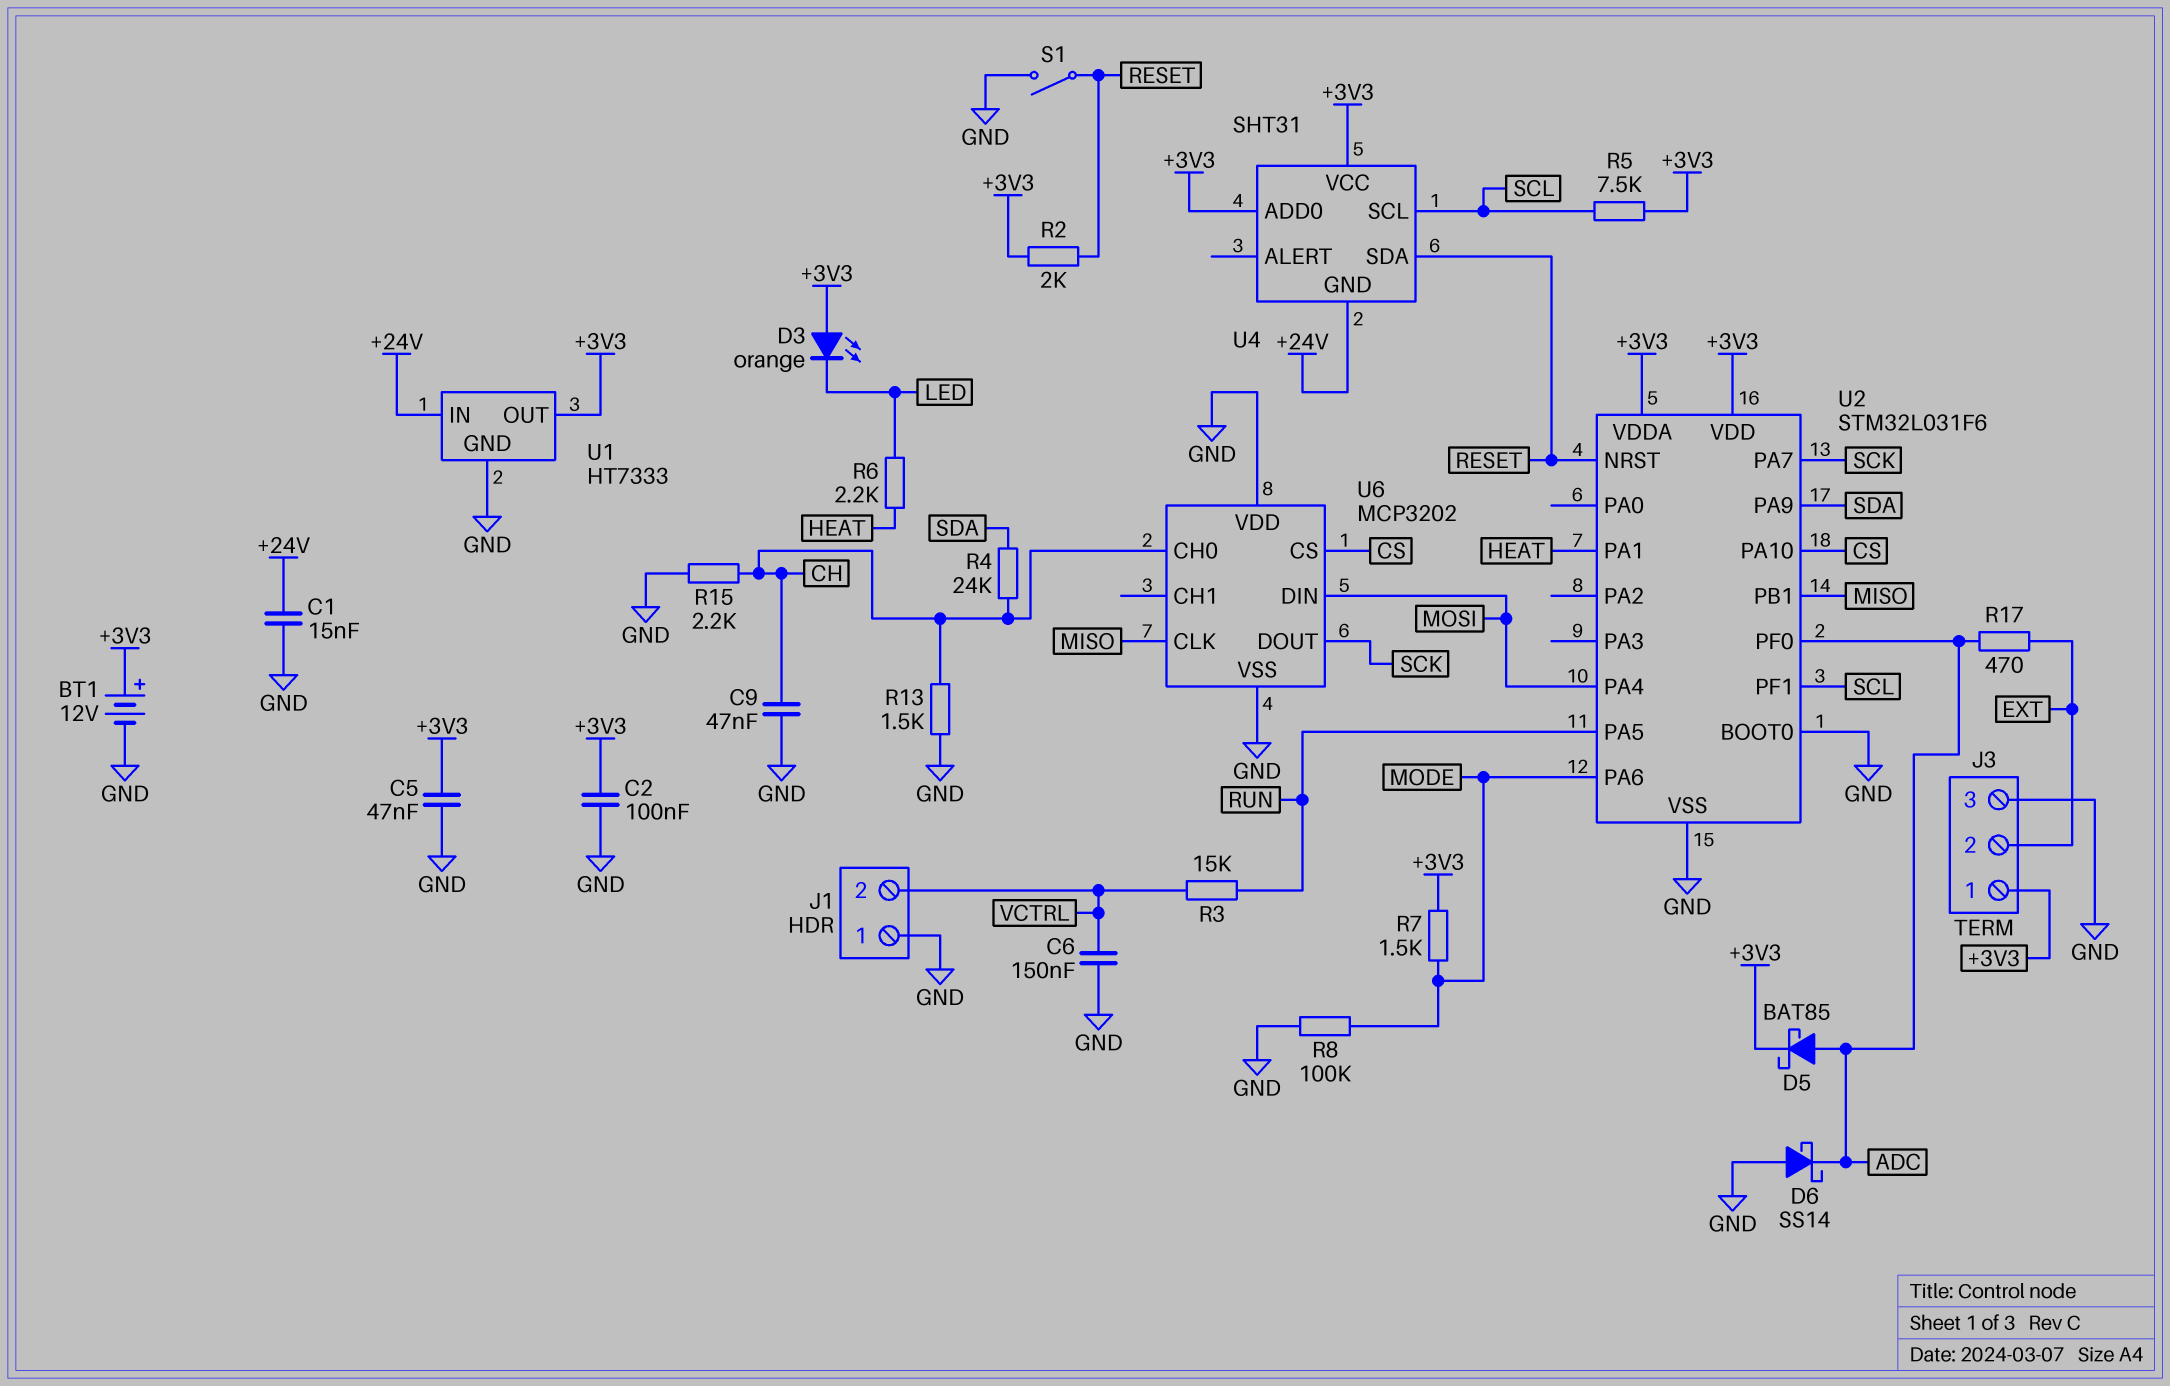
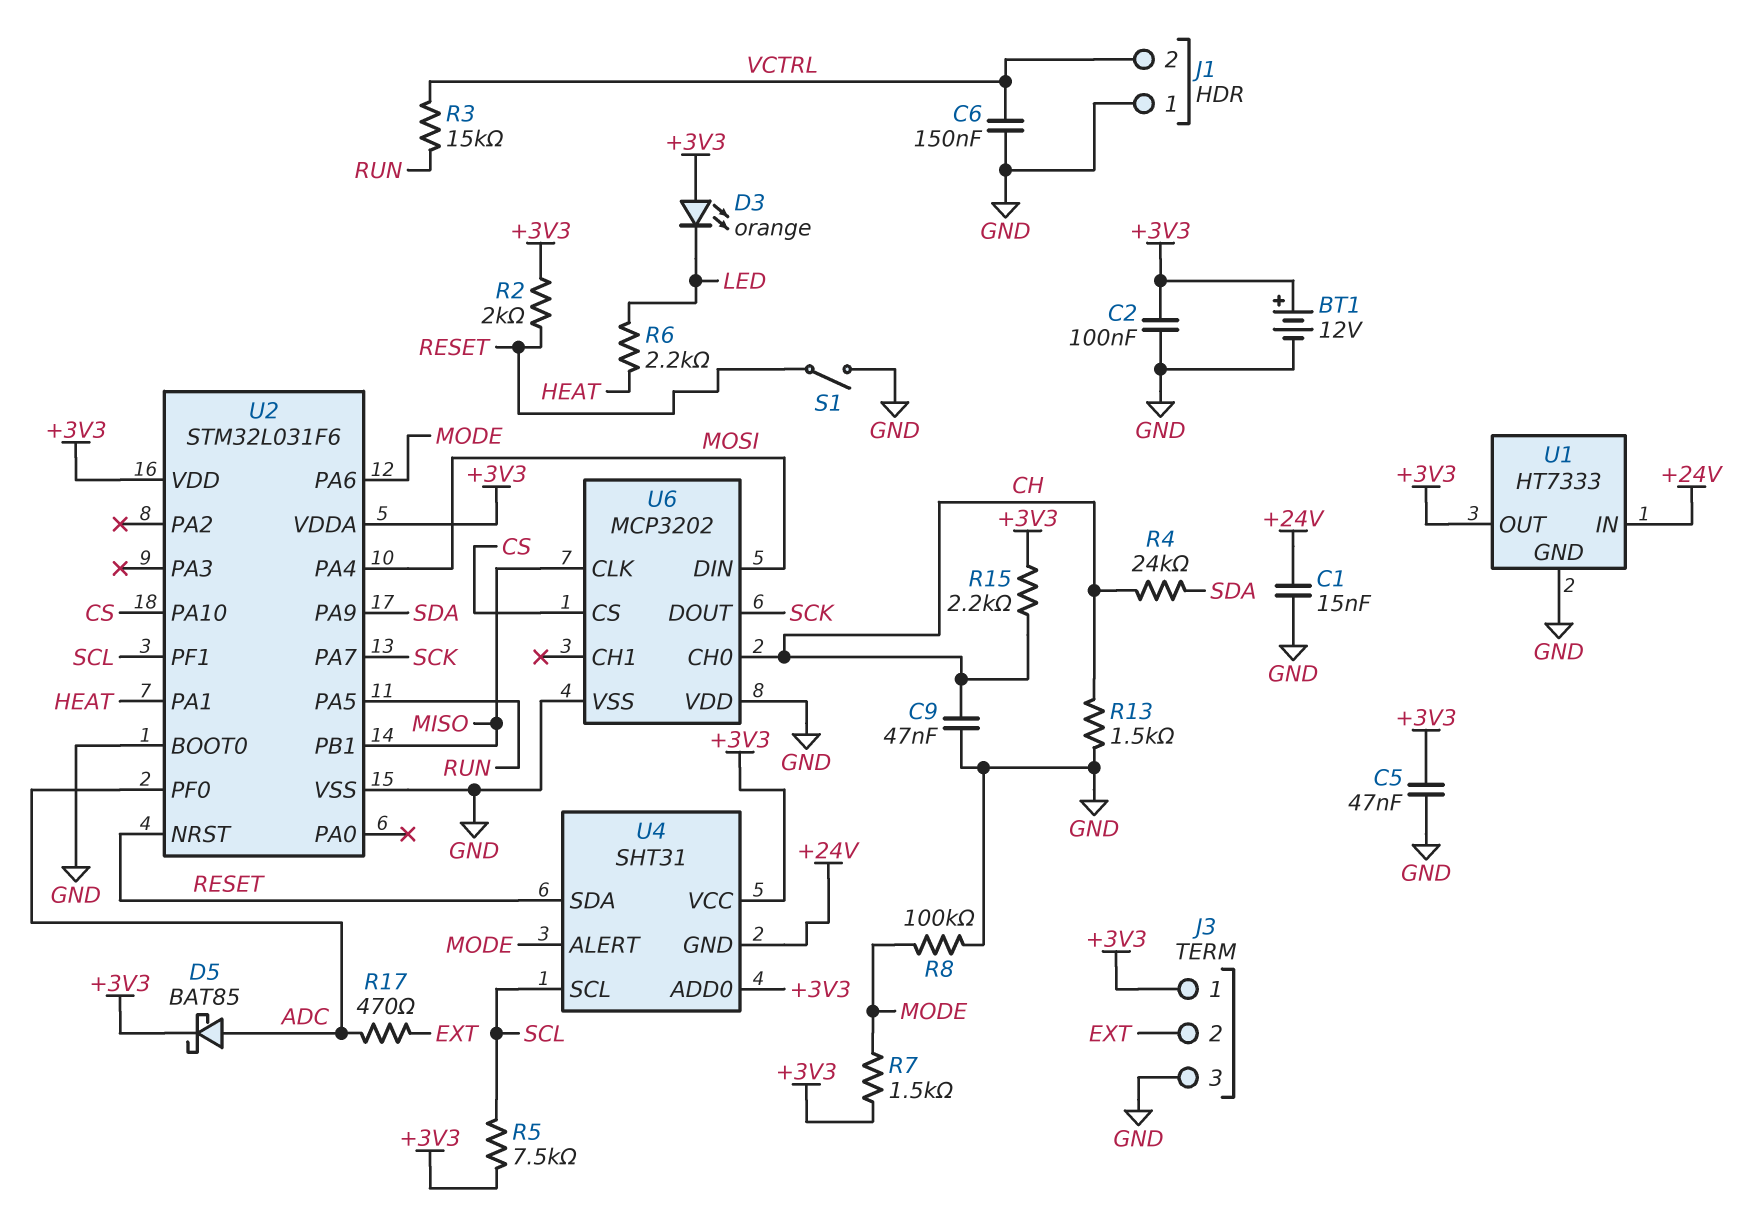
D6: schottky SS14 (A GND, K ADC) -> none
R15: 2.2k (CH, GND) -> 2.2k (+3V3, CH)
U4 pin ALERT: none -> MODE

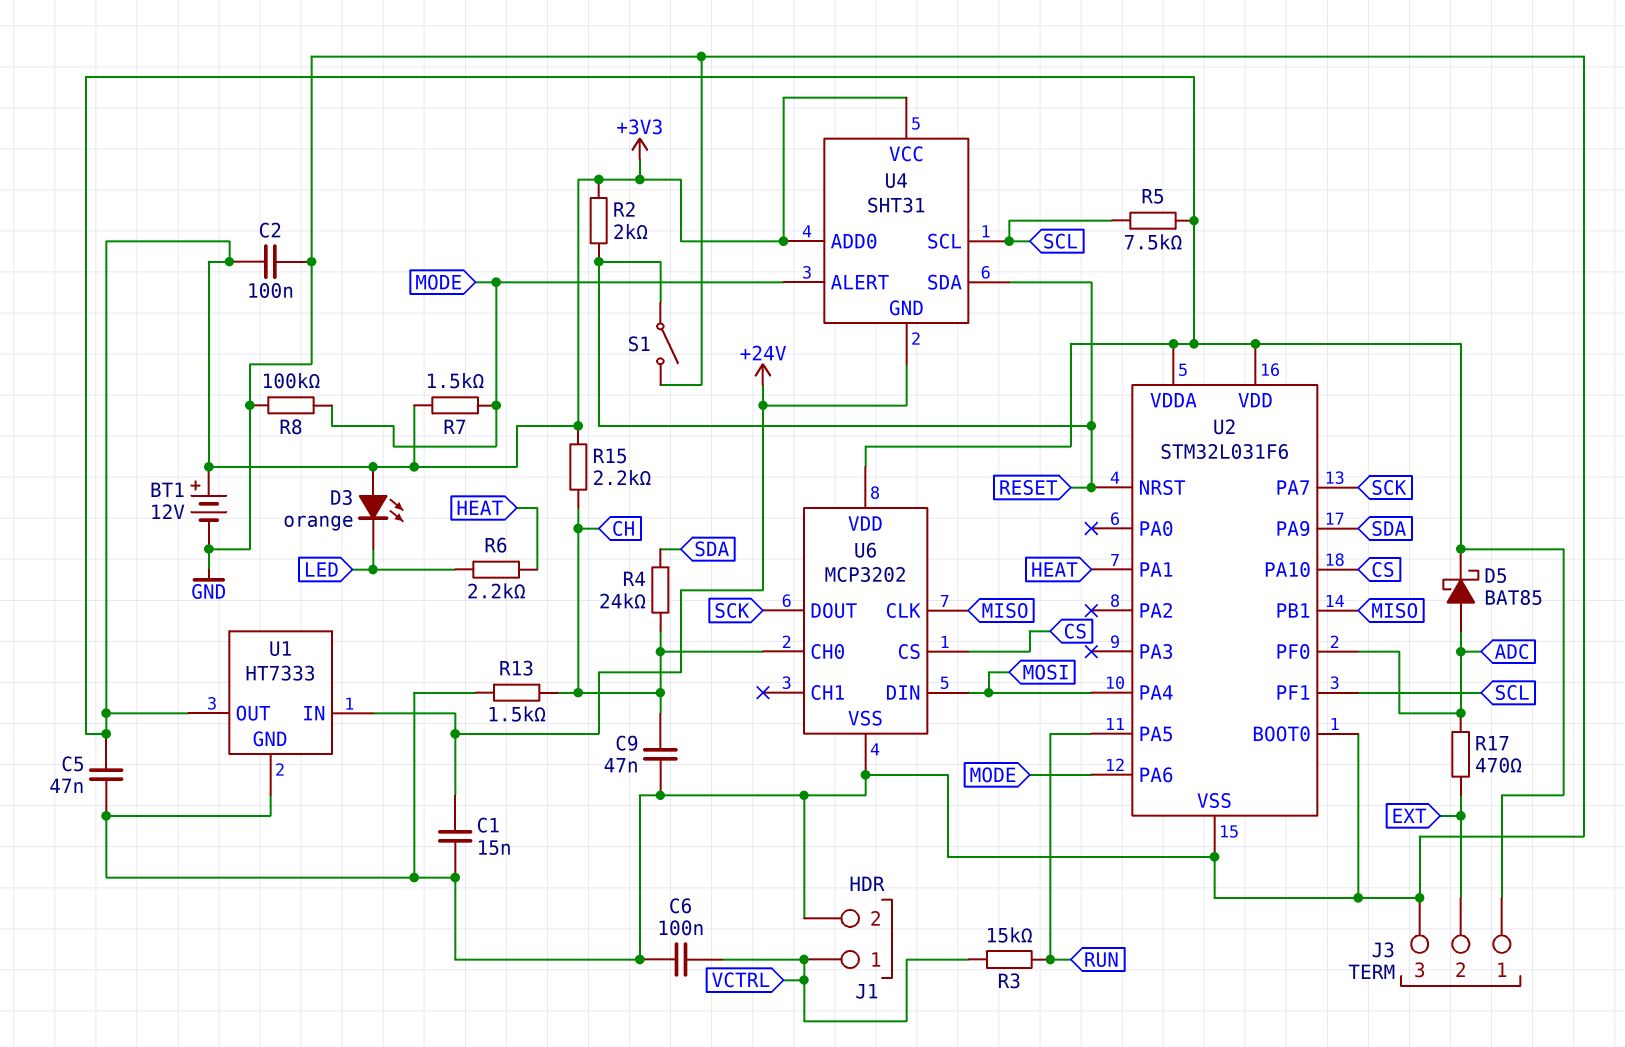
C6: 150nF (GND, VCTRL) -> 100nF (GND, VCTRL)
J1 pin 1: GND -> VCTRL
J1 pin 2: VCTRL -> GND
U6 pin VDD: GND -> +3V3

